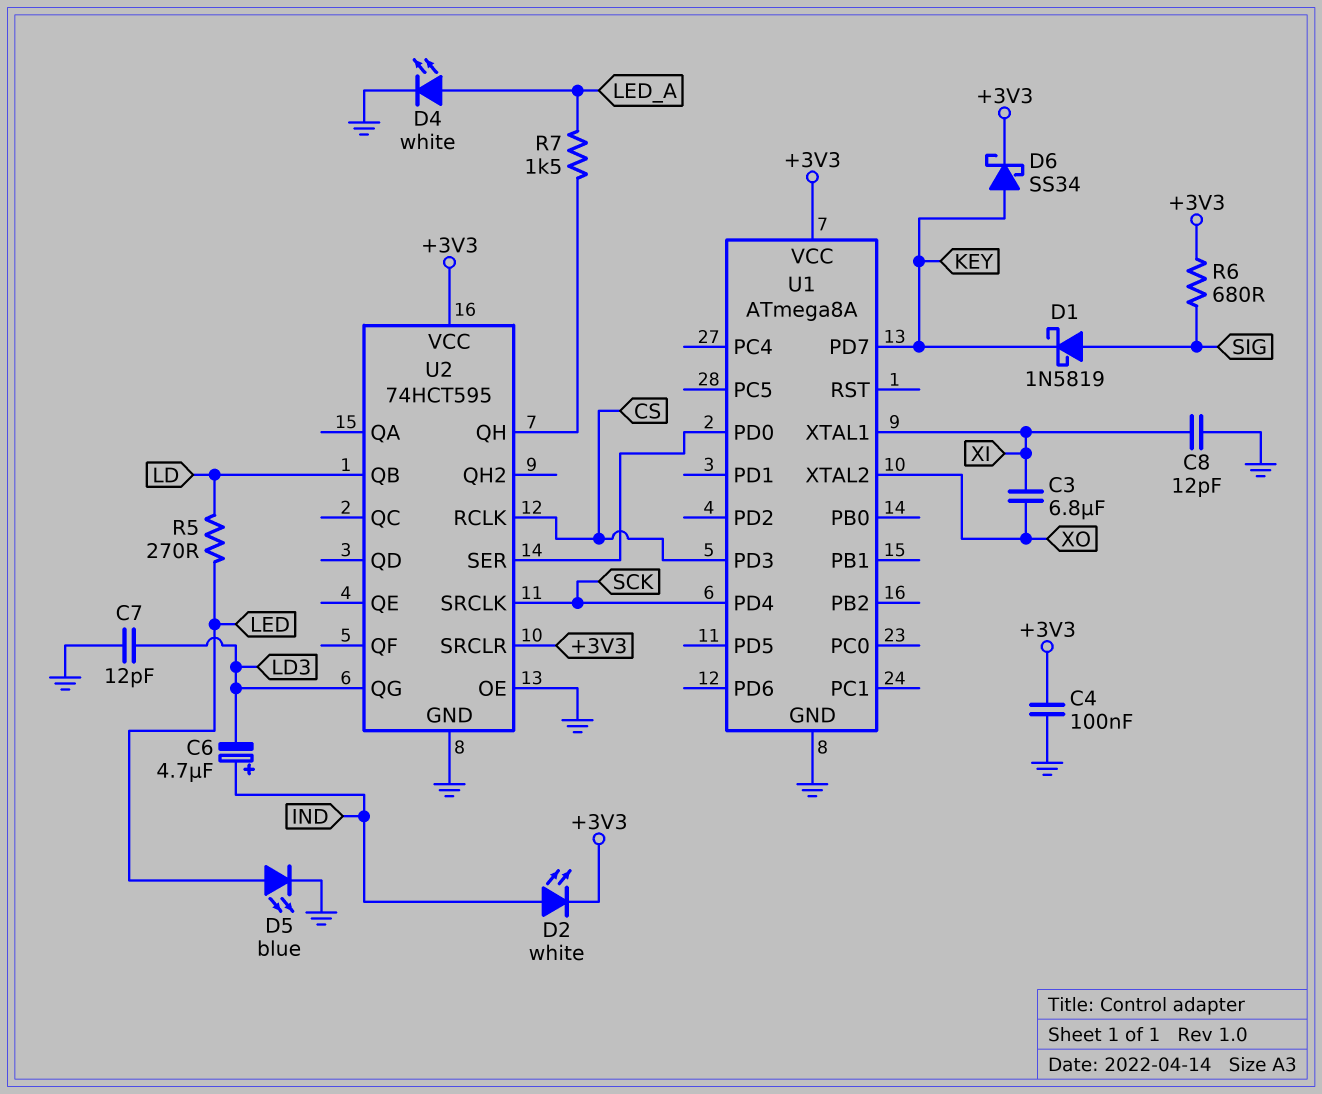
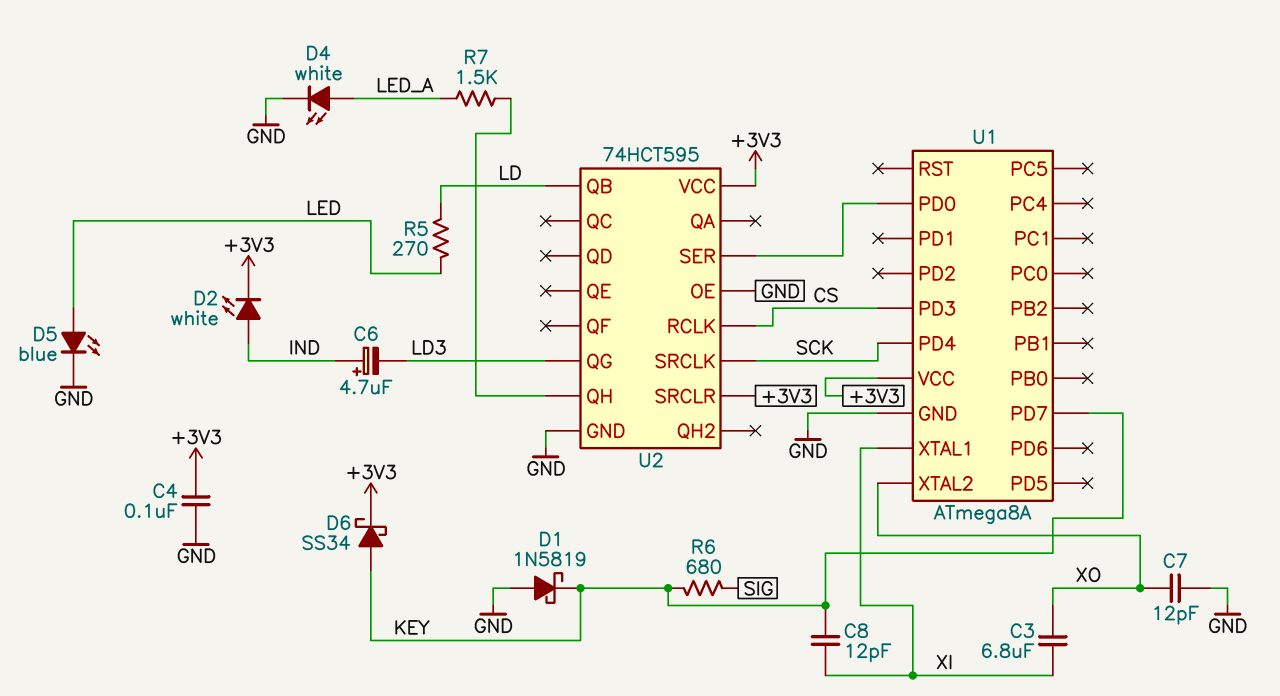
C7: 12pF (GND, LD3) -> 12pF (GND, XO)
C8: 12pF (GND, XI) -> 12pF (KEY, XI)
D1: schottky 1N5819 (A SIG, K KEY) -> schottky 1N5819 (A GND, K KEY)
R6: 680 (+3V3, SIG) -> 680 (KEY, SIG)

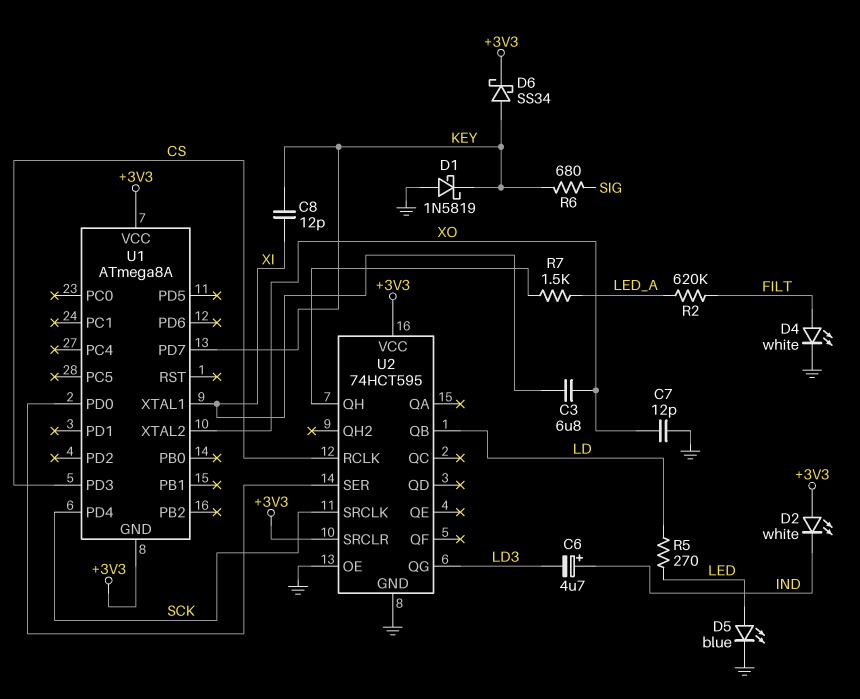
C4: 100nF (+3V3, GND) -> none
D2: LED white (A IND, K +3V3) -> LED white (A +3V3, K IND)
D4: LED white (A LED_A, K GND) -> LED white (A FILT, K GND)
R2: none -> 620k (FILT, LED_A)
U1 pin GND: GND -> +3V3

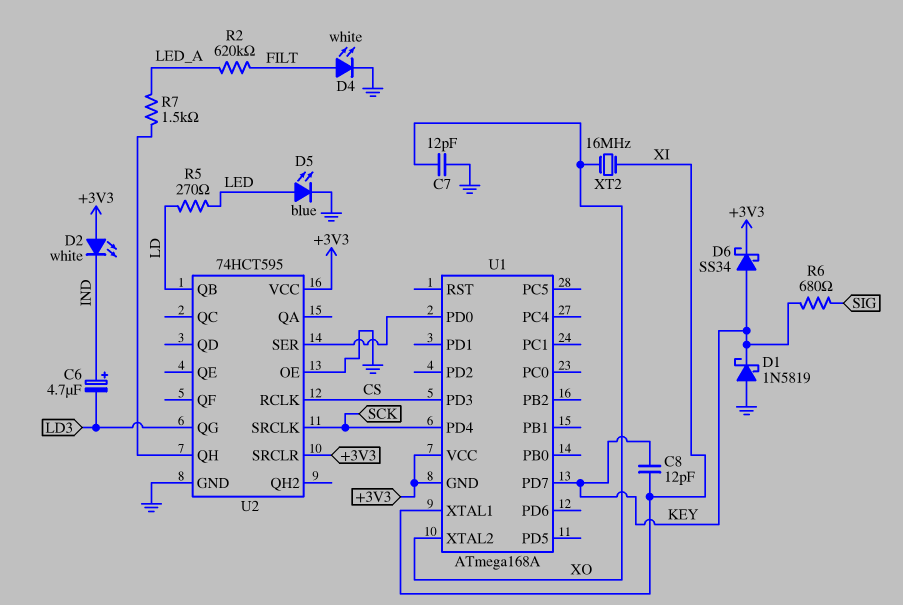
C3: 6.8uF (XI, XO) -> none
U1: ATmega8A -> ATmega168A
XT2: none -> 16MHz (XI, XO)

